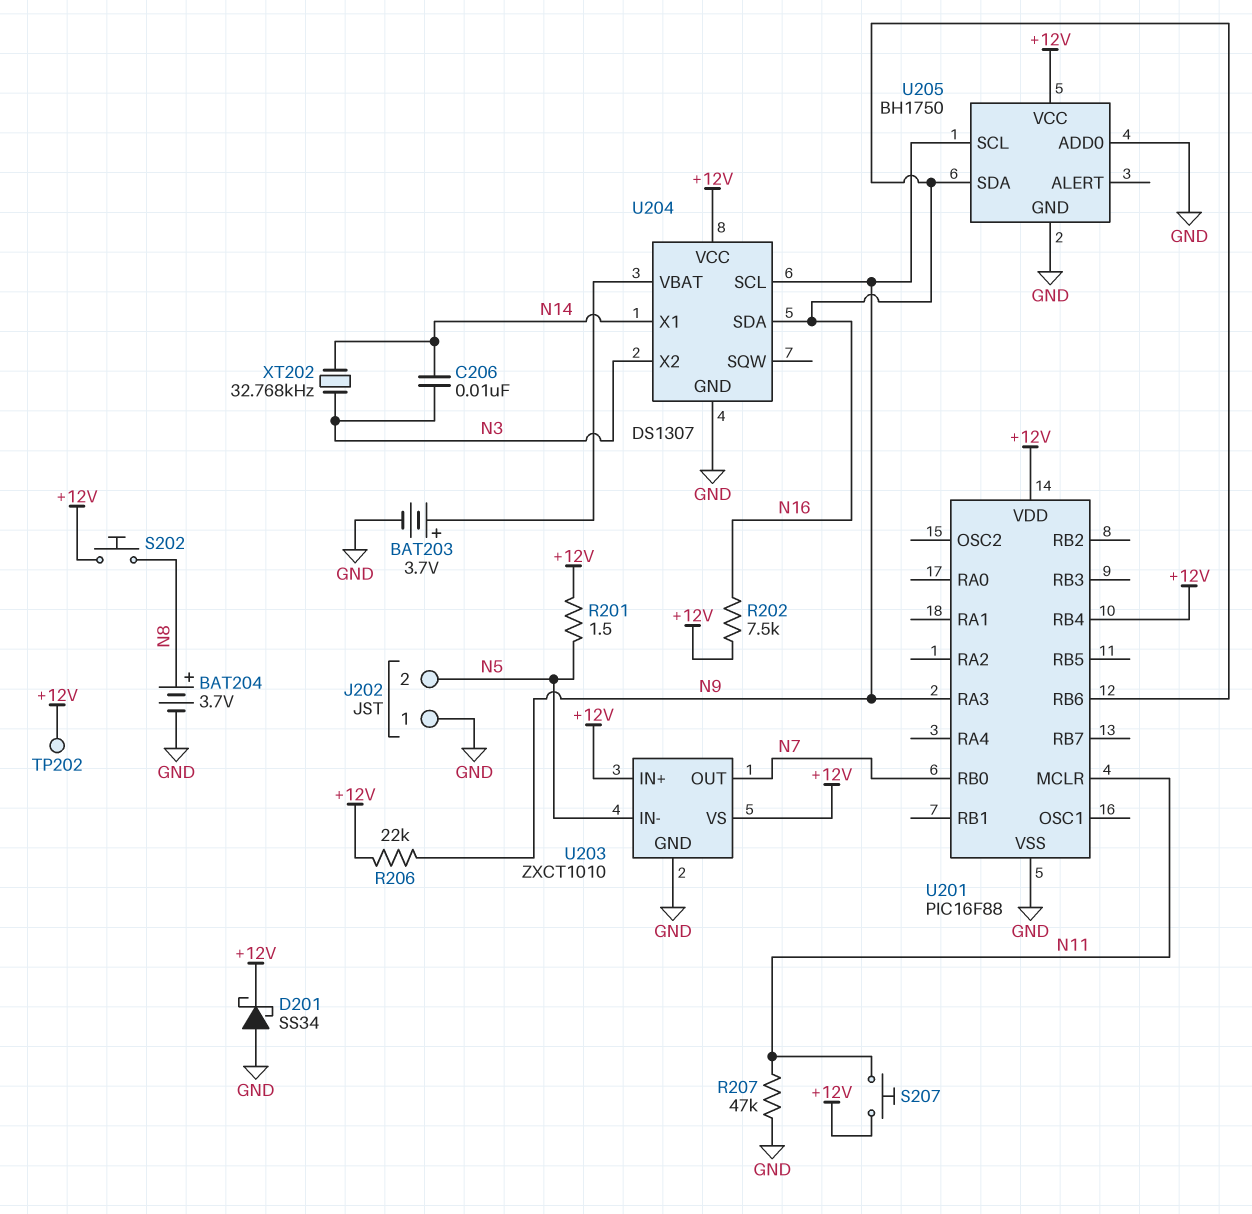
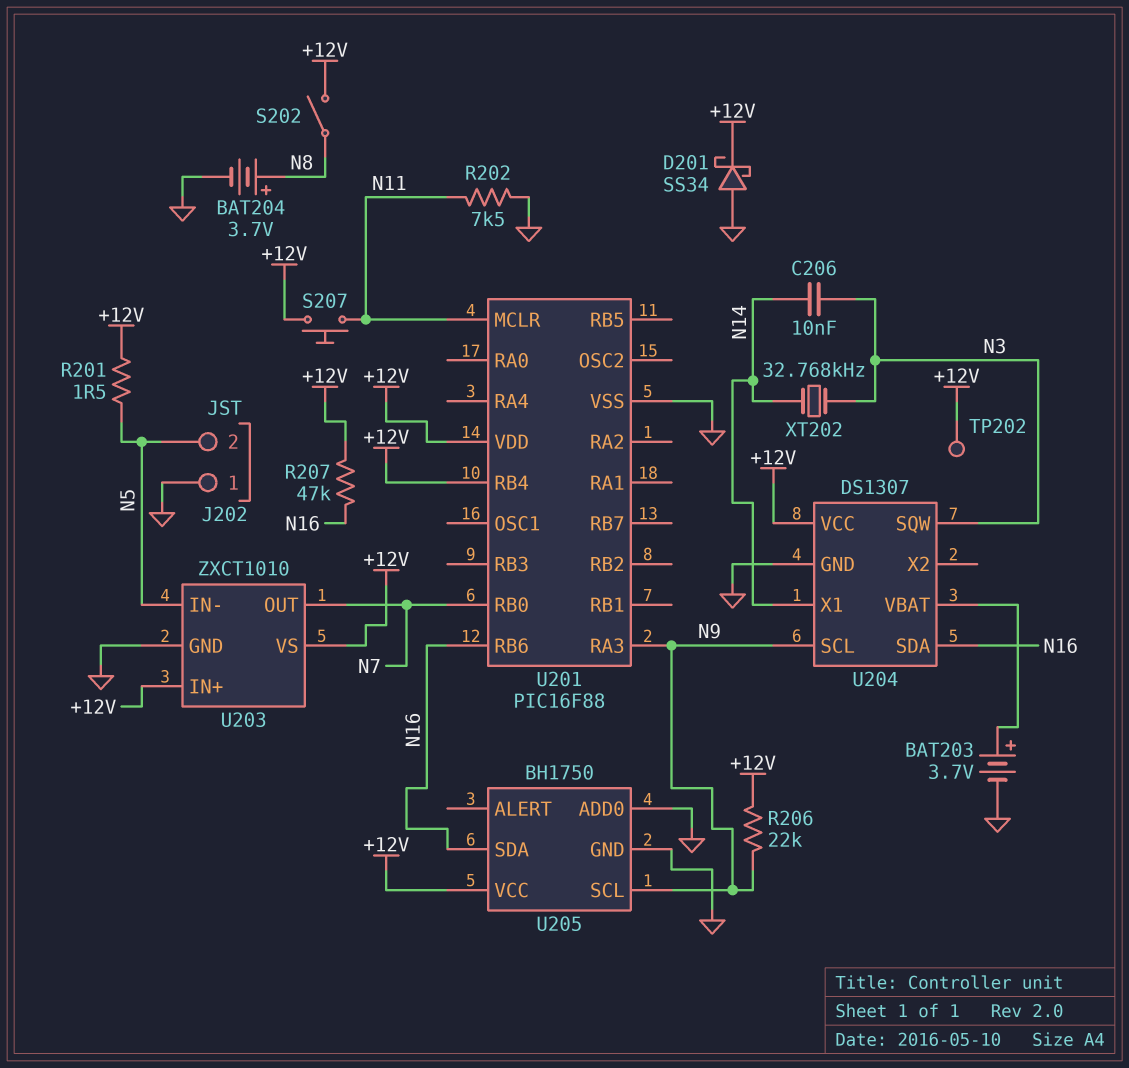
R202: 7.5k (+12V, N16) -> 7.5k (GND, N11)
R207: 47k (GND, N11) -> 47k (+12V, N16)
S202: button (+12V, N8) -> switch (+12V, N8)
U204 pin SQW: none -> N3
U204 pin X2: N3 -> none

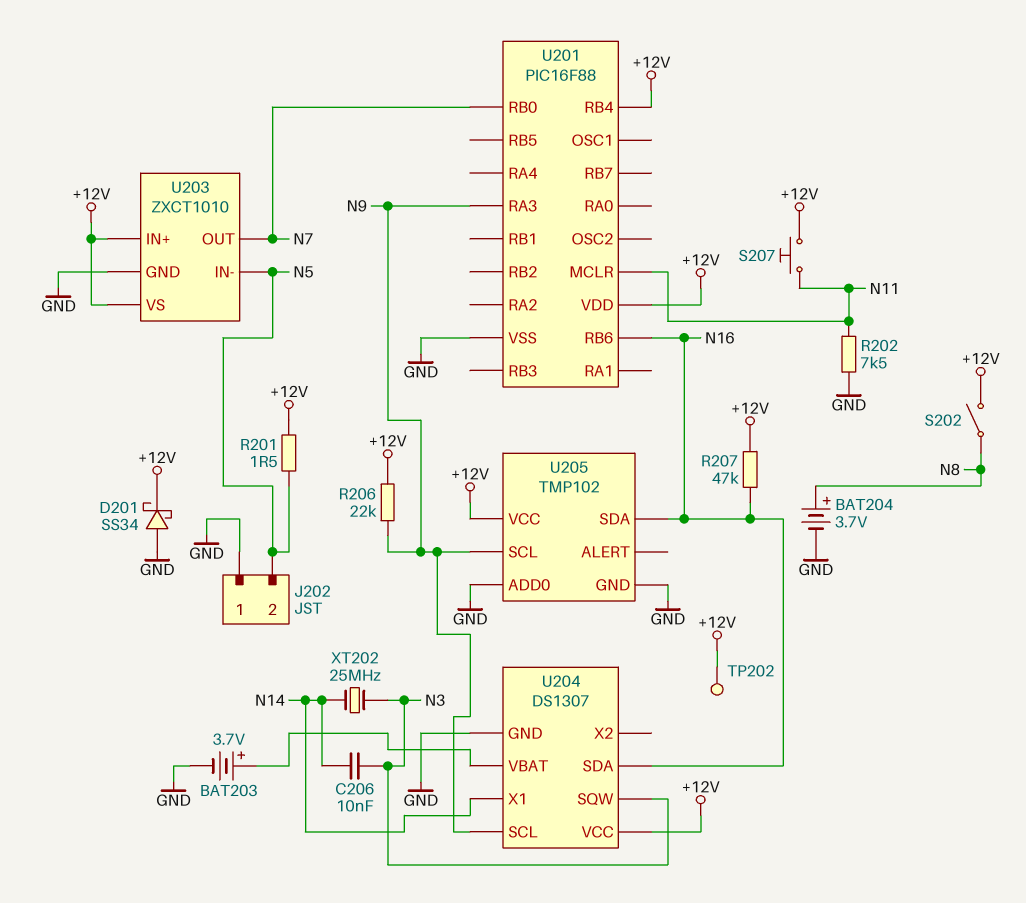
U205: BH1750 -> TMP102
XT202: 32.768kHz (N3, N14) -> 25MHz (N3, N14)

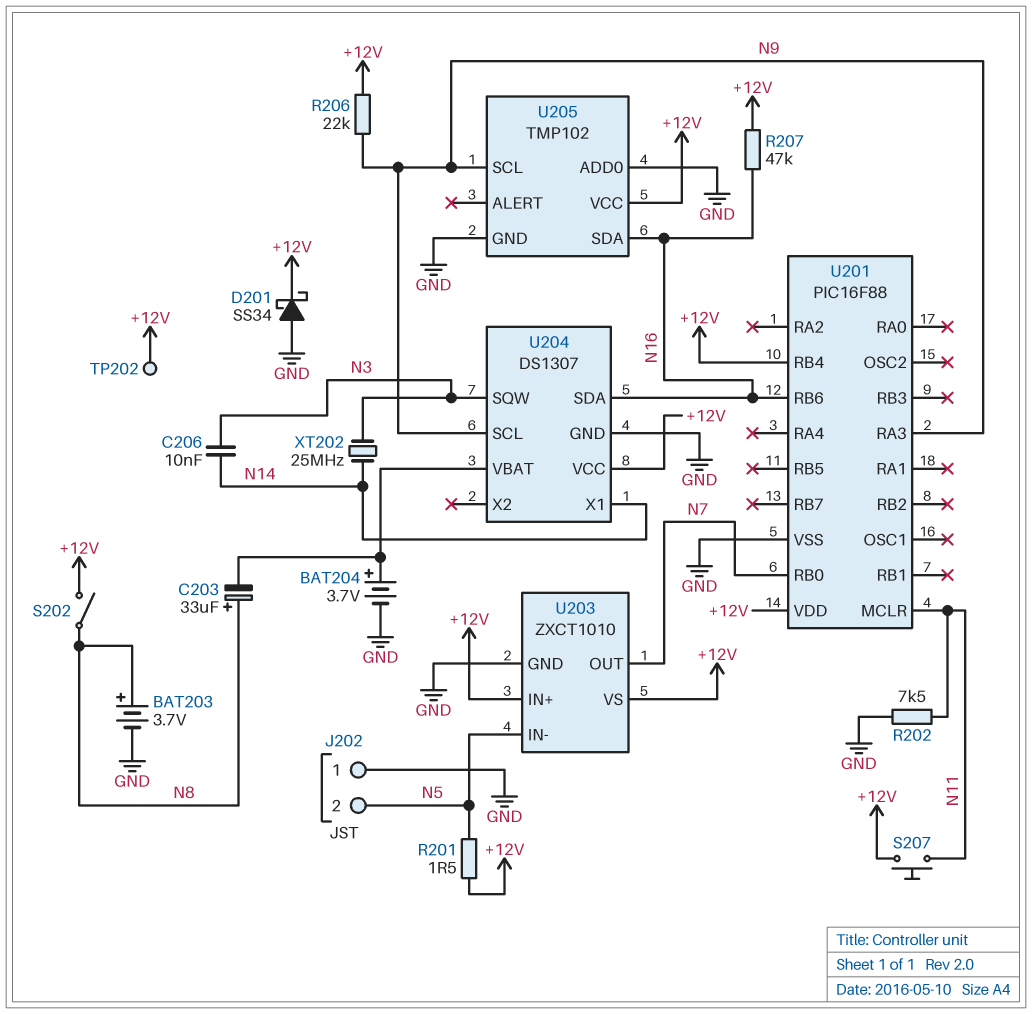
BAT203: 3.7V (plus U204/VBAT, minus GND) -> 3.7V (plus N8, minus GND)
BAT204: 3.7V (plus N8, minus GND) -> 3.7V (plus U204/VBAT, minus GND)
C203: none -> 33uF (plus N8, minus U204/VBAT)

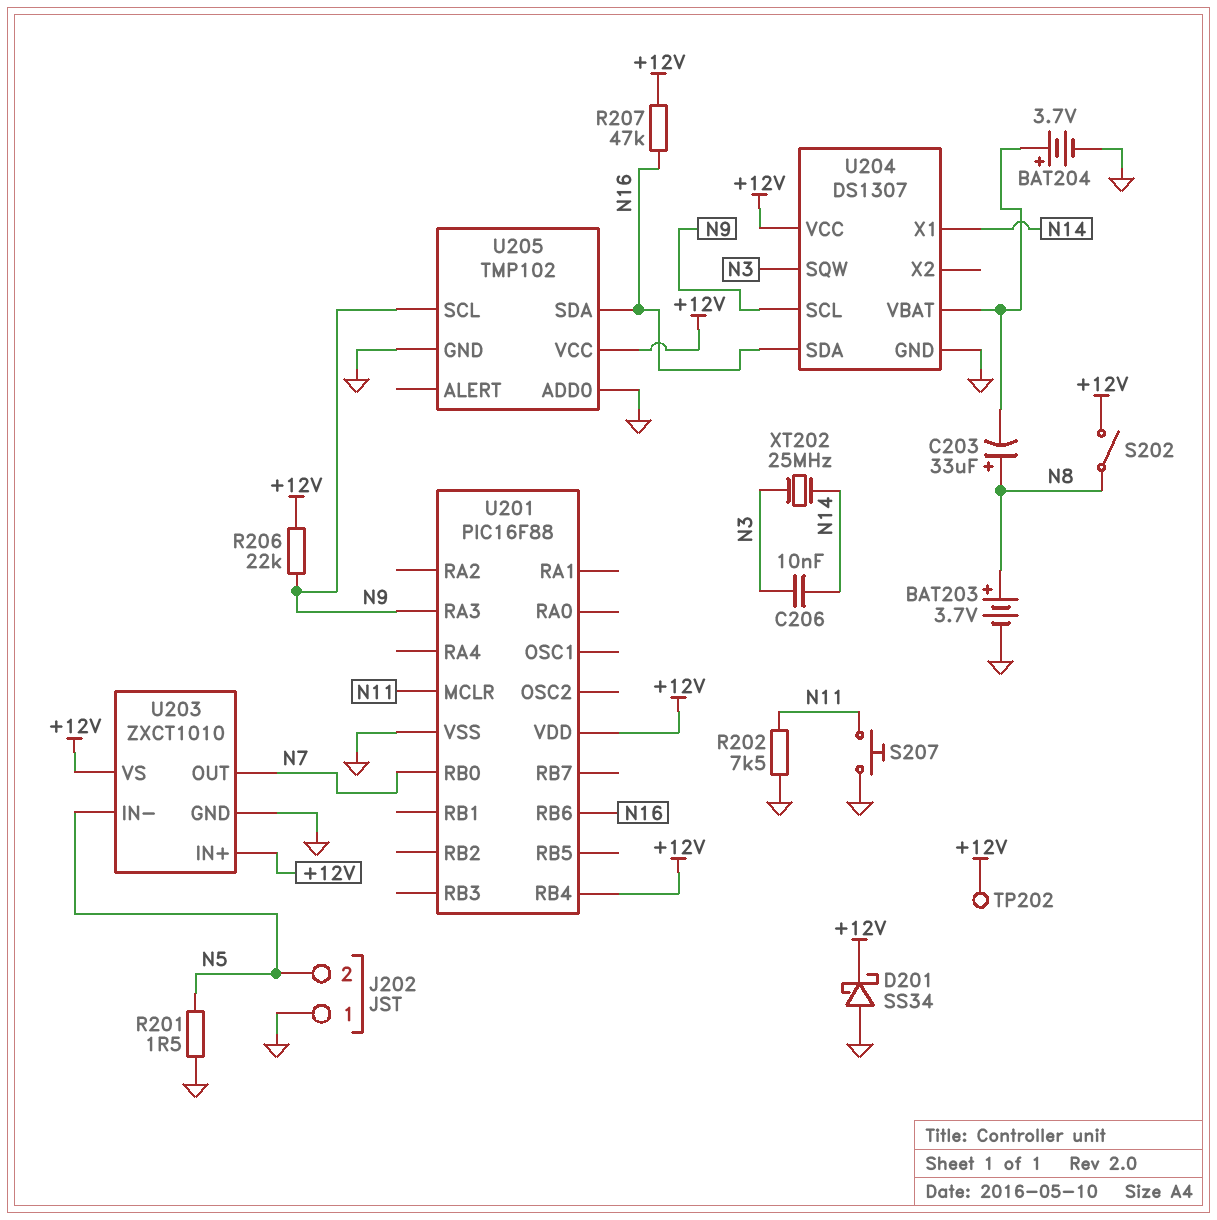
R201: 1.5 (+12V, N5) -> 1.5 (GND, N5)
S207: button (+12V, N11) -> button (GND, N11)

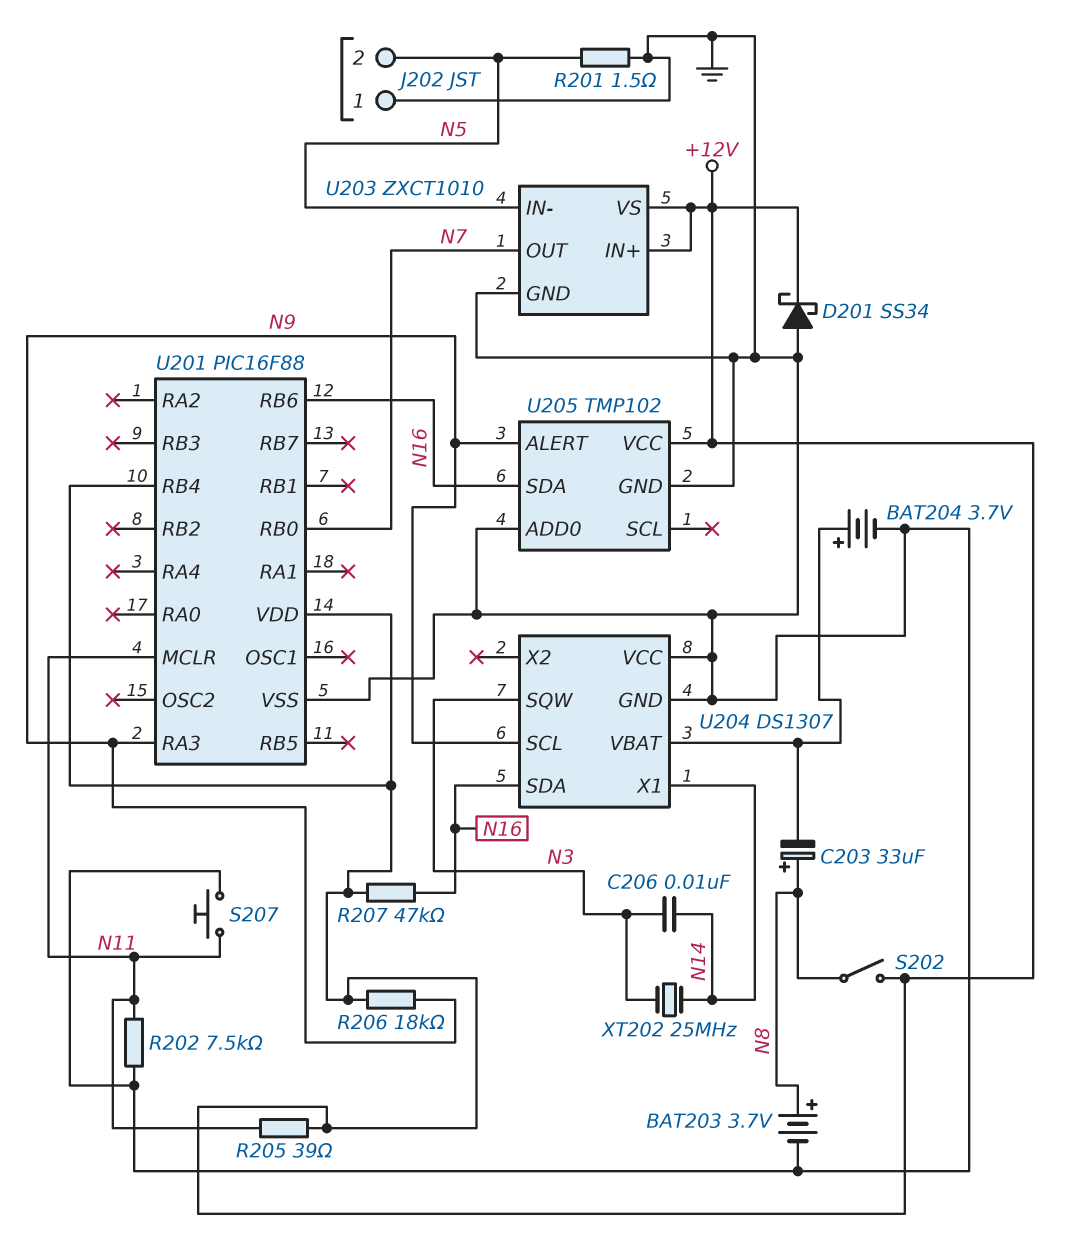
R205: none -> 39 (+12V, N11)
R206: 22k (+12V, N9) -> 18k (+12V, N9)
TP202: test point (+12V) -> none
U204 pin VCC: +12V -> GND
U205 pin ALERT: none -> N9
U205 pin SCL: N9 -> none

